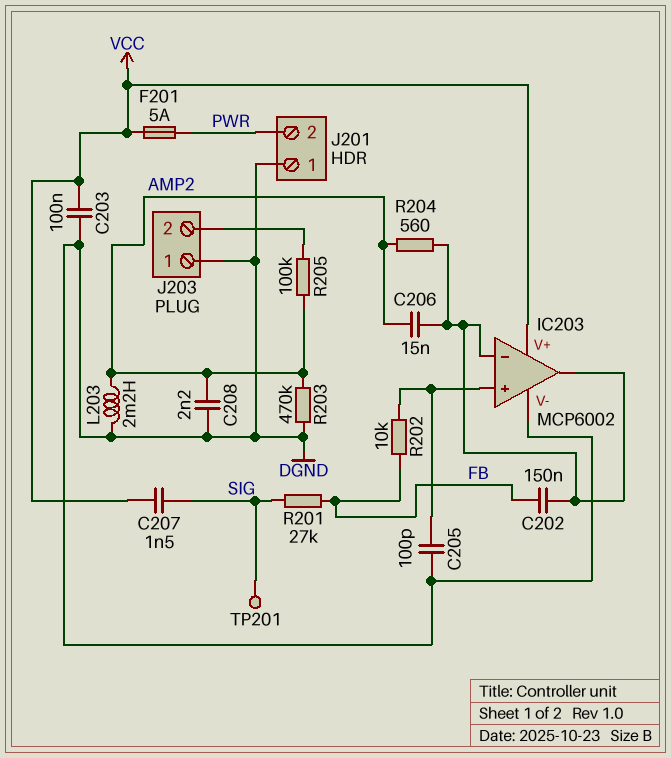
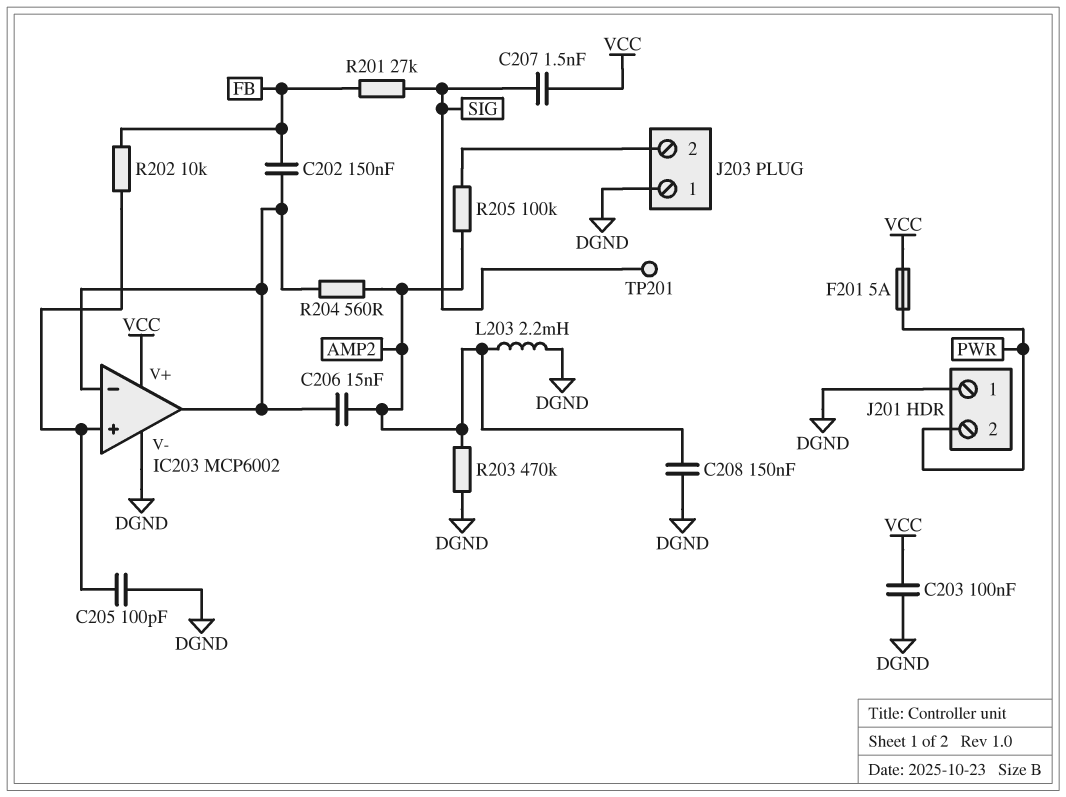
C208: 2.2nF (AMP2, DGND) -> 150nF (AMP2, DGND)

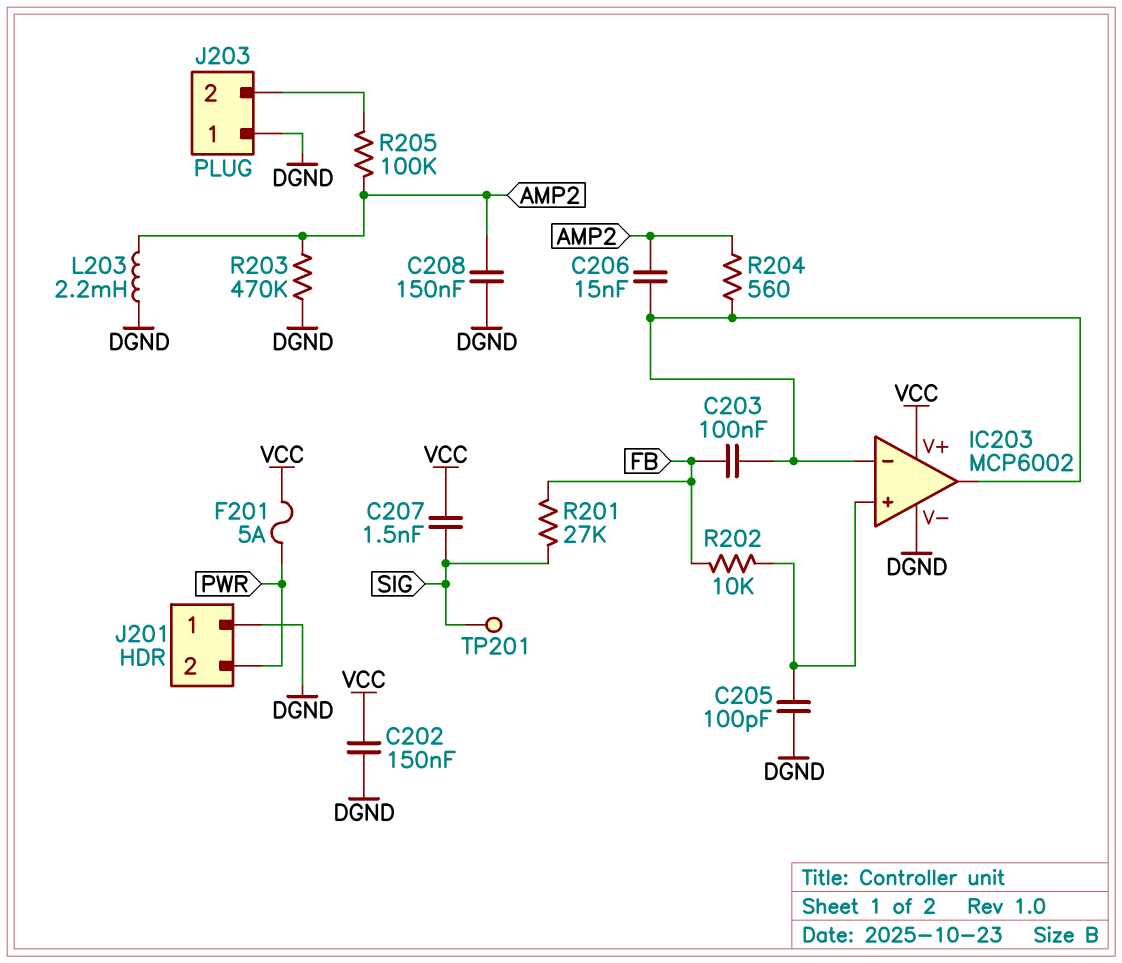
C202: 150nF (FB, IC203/in-) -> 150nF (DGND, VCC)
C203: 100nF (DGND, VCC) -> 100nF (FB, IC203/in-)

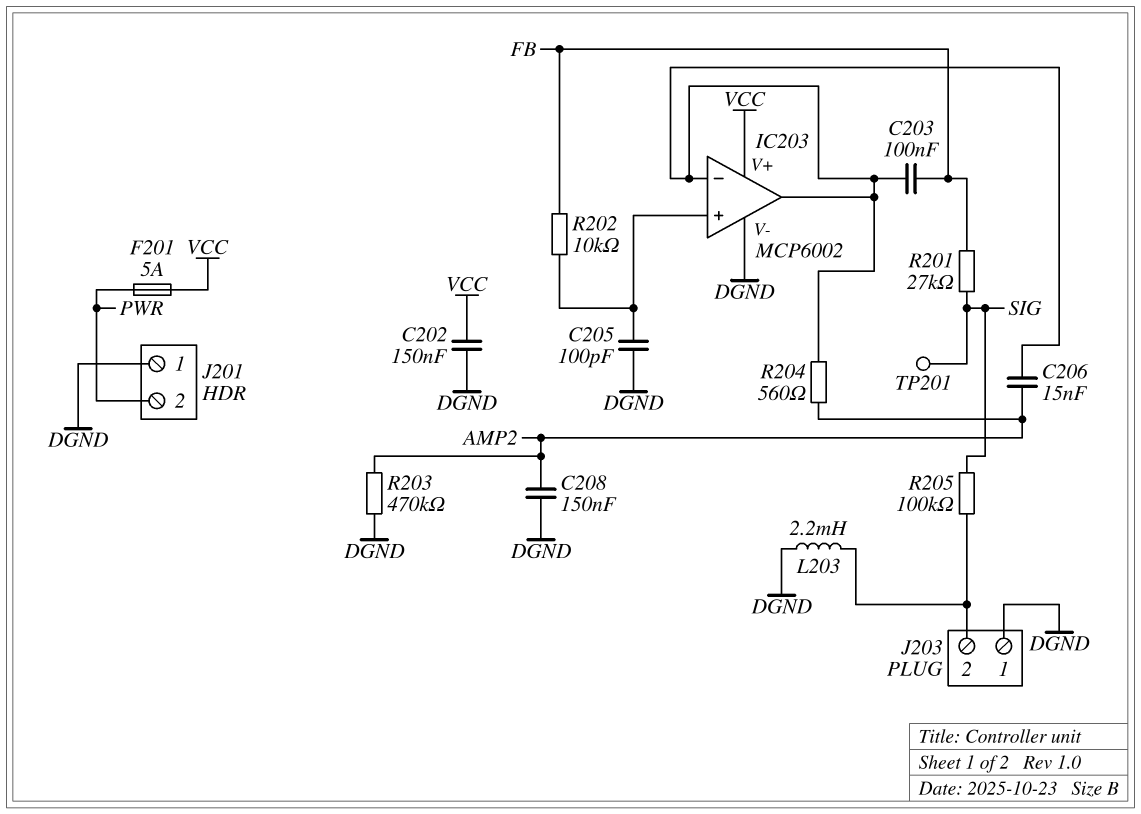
C207: 1.5nF (SIG, VCC) -> none
L203: 2.2mH (AMP2, DGND) -> 2.2mH (DGND, J203/2)
R205: 100k (AMP2, J203/2) -> 100k (J203/2, SIG)

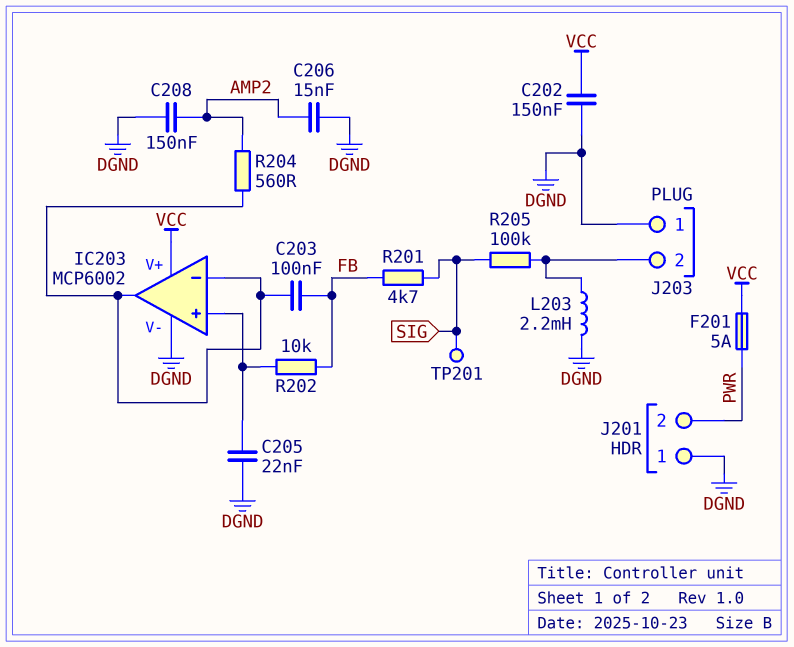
C205: 100pF (DGND, IC203/in+) -> 22nF (DGND, IC203/in+)
C206: 15nF (AMP2, IC203/in-) -> 15nF (AMP2, DGND)
R201: 27k (FB, SIG) -> 4.7k (FB, SIG)
R203: 470k (AMP2, DGND) -> none

